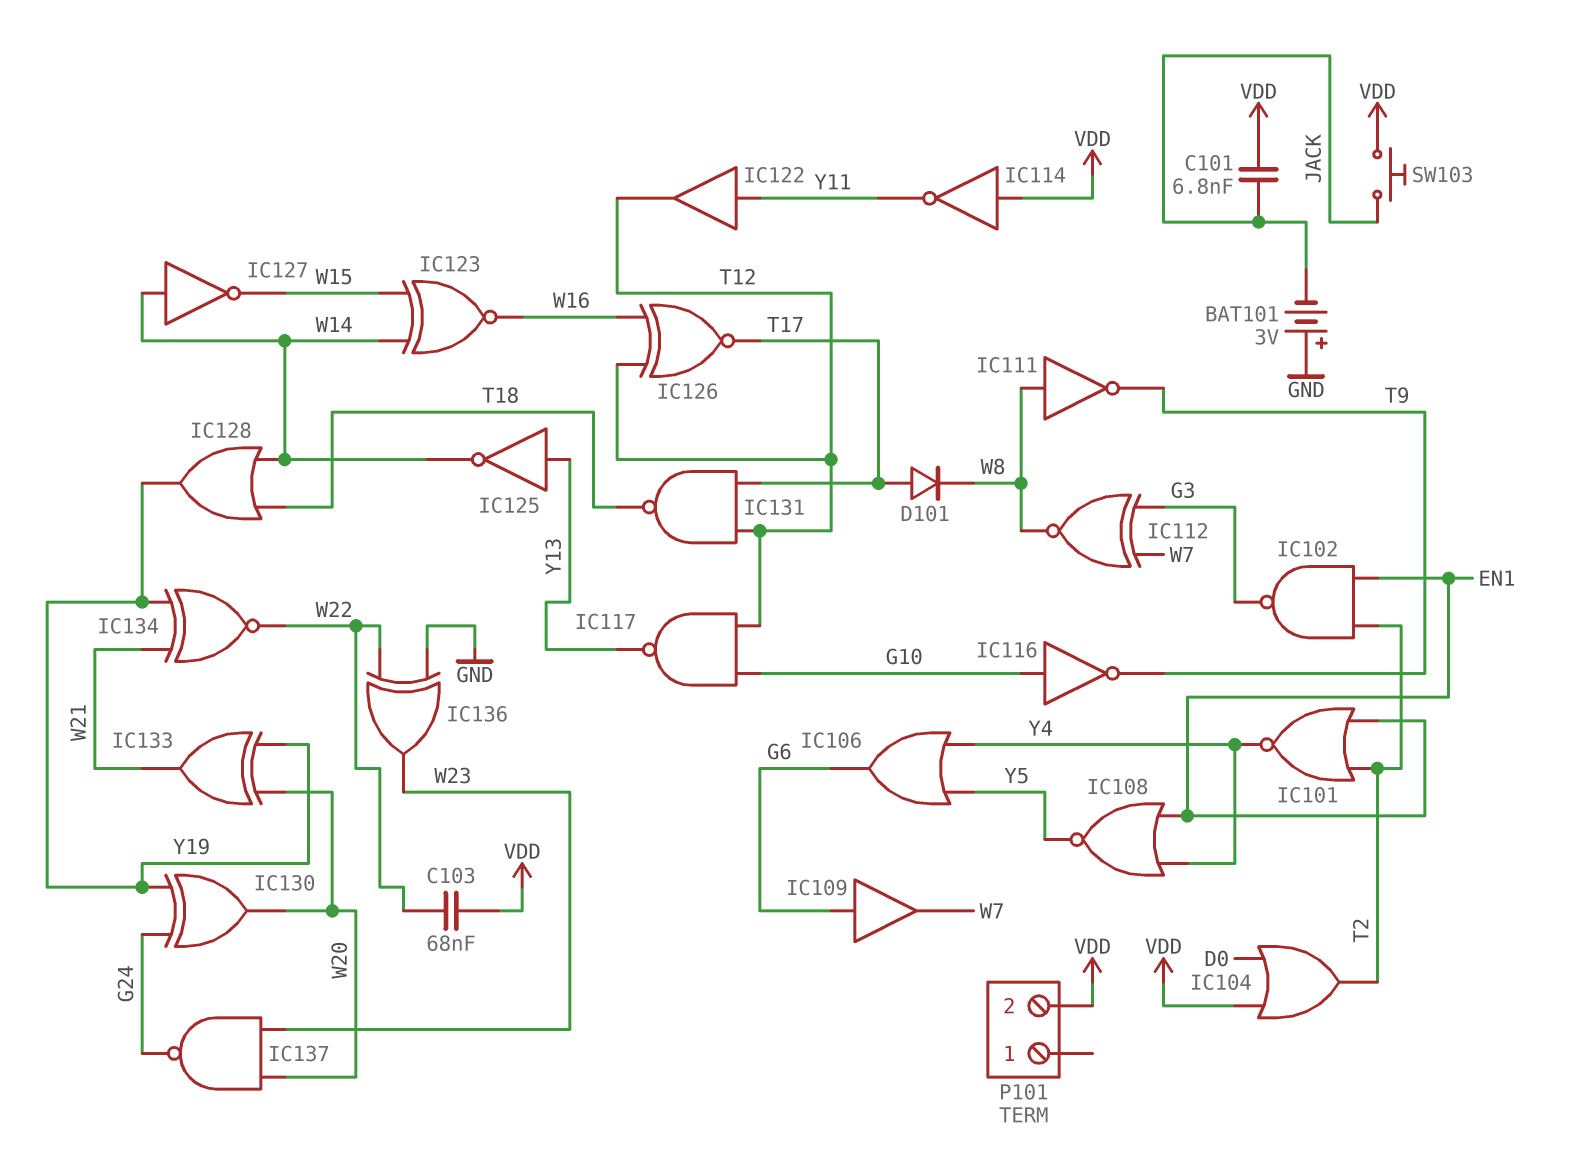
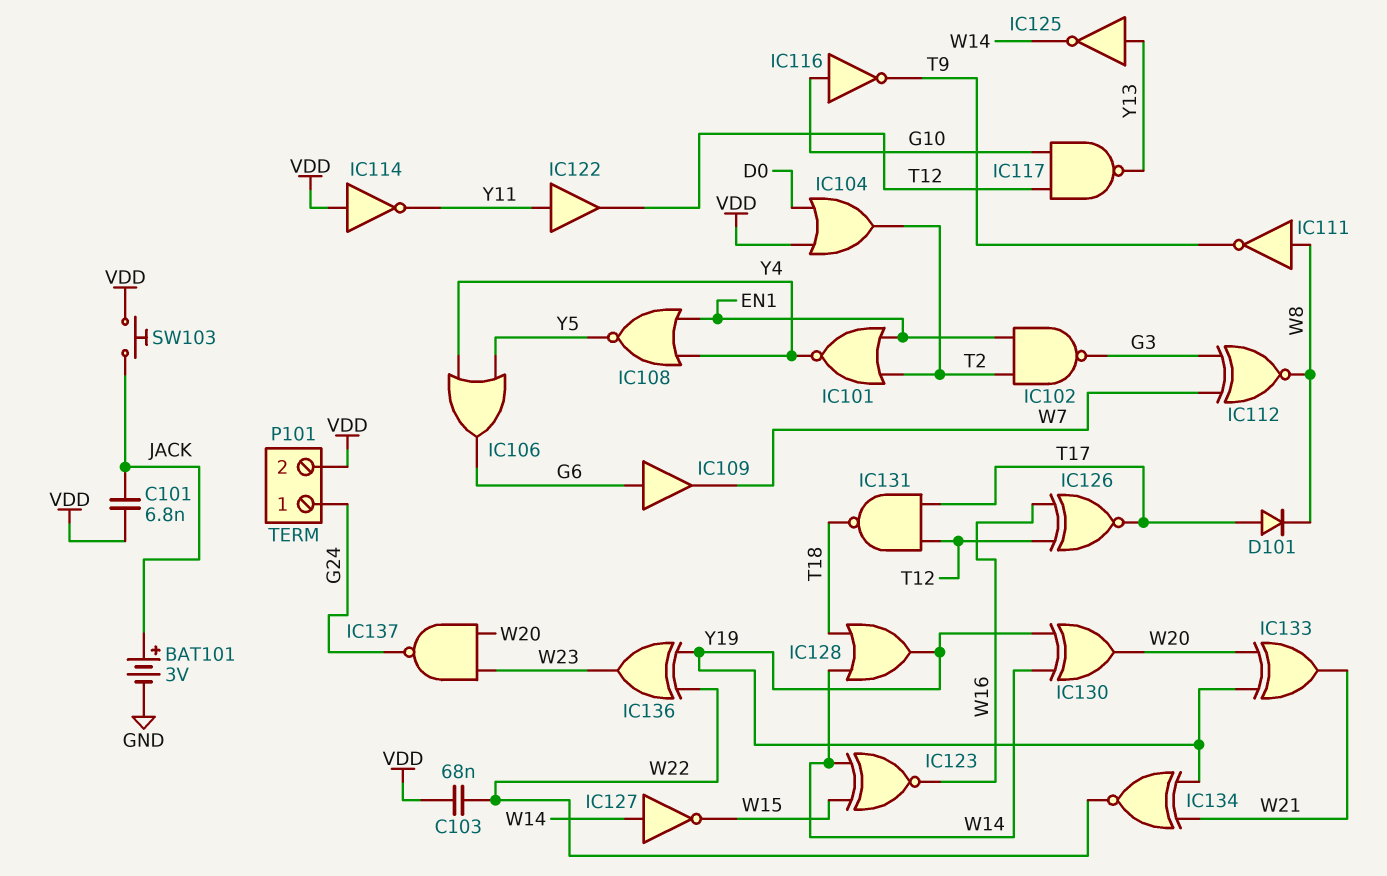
BAT101: 3V (plus GND, minus JACK) -> 3V (plus JACK, minus GND)
IC130: XOR (in G24, in Y19, out W20) -> XOR (in W14, in Y19, out W20)
IC136: XOR (in GND, in W22, out W23) -> XOR (in W22, in Y19, out W23)
P101 pin 1: none -> G24

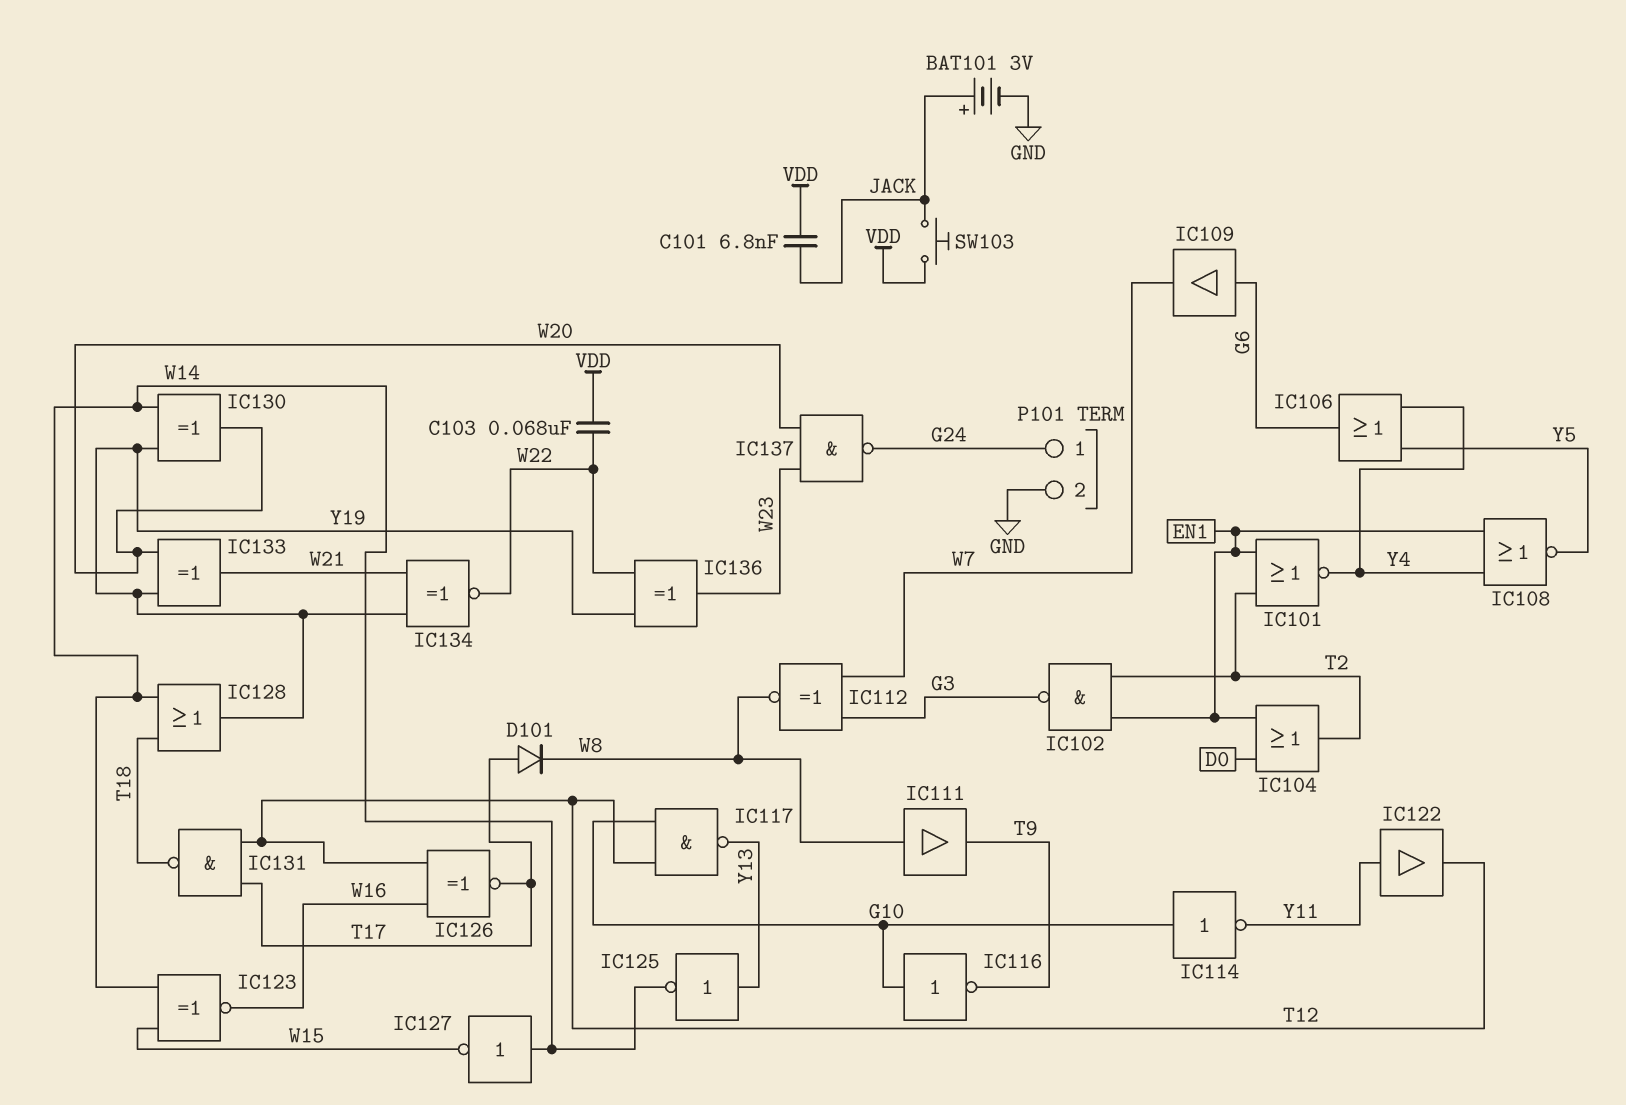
IC104: OR (in D0, in VDD, out T2) -> OR (in D0, in EN1, out T2)
IC111: NOT (in W8, out T9) -> buffer (in W8, out T9)
IC114: NOT (in VDD, out Y11) -> NOT (in G10, out Y11)
P101 pin 2: VDD -> GND

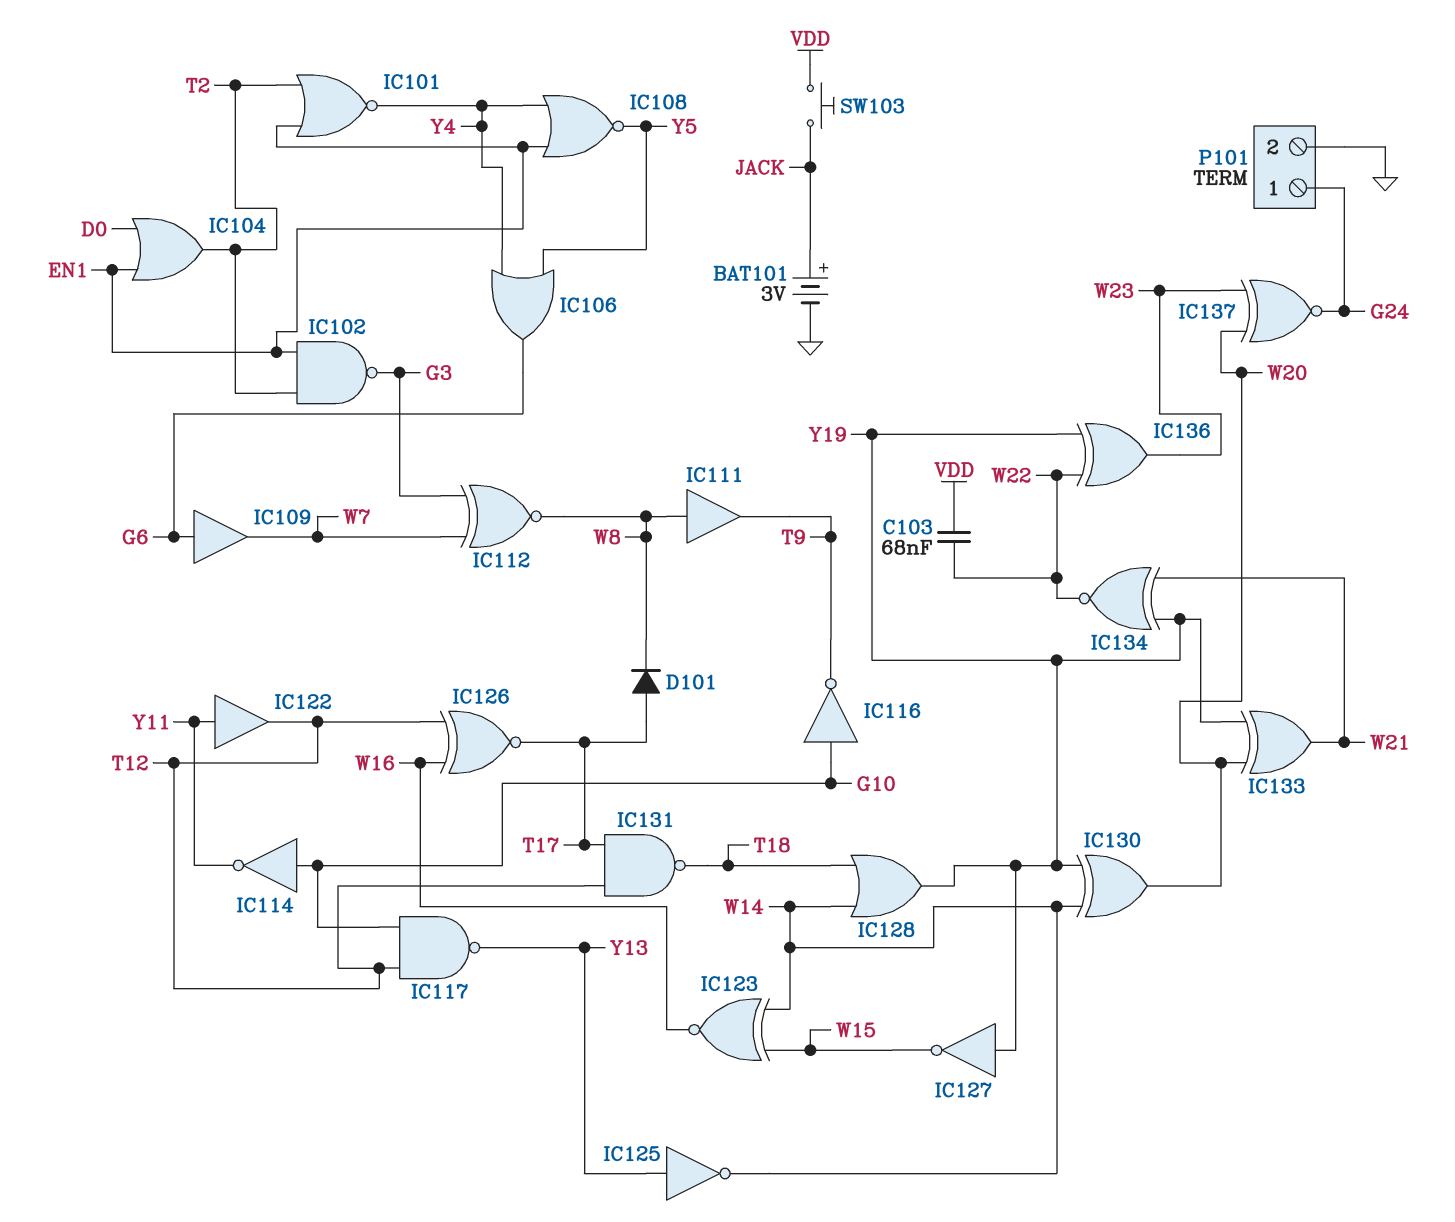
C101: 6.8nF (JACK, VDD) -> none
IC127: NOT (in W14, out W15) -> NOT (in Y19, out W15)
IC137: NAND (in W20, in W23, out G24) -> XNOR (in W20, in W23, out G24)

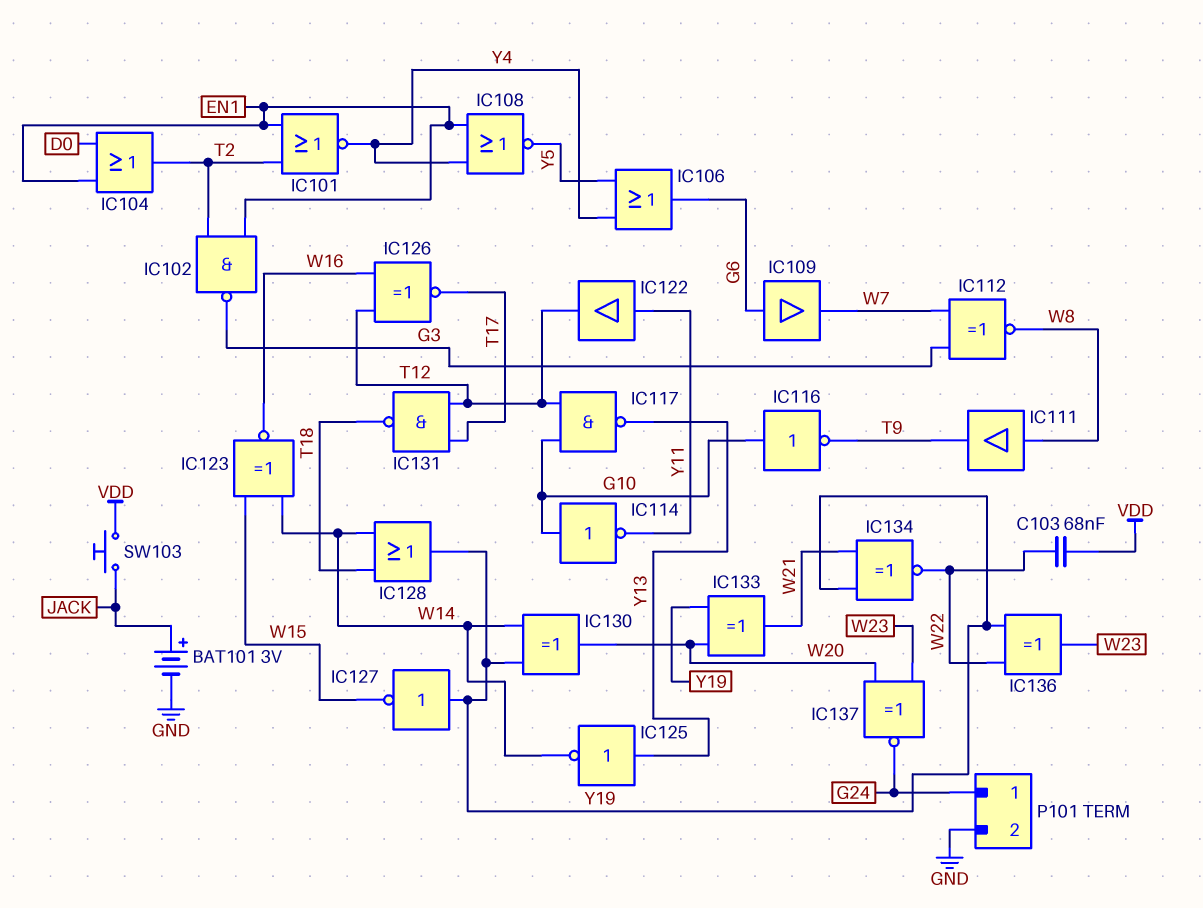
D101: diode (A T17, K W8) -> none

